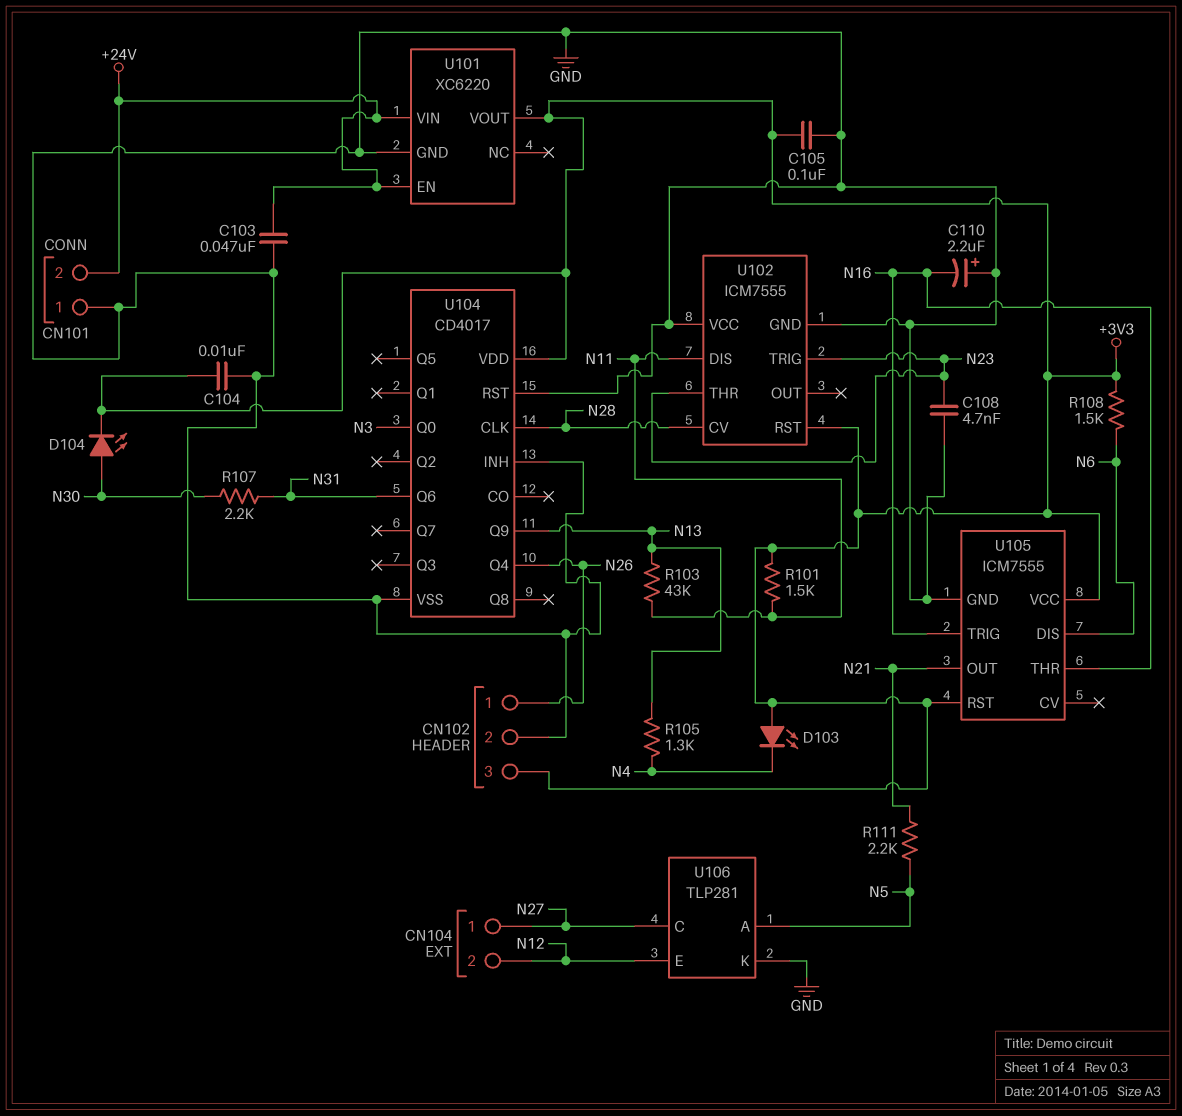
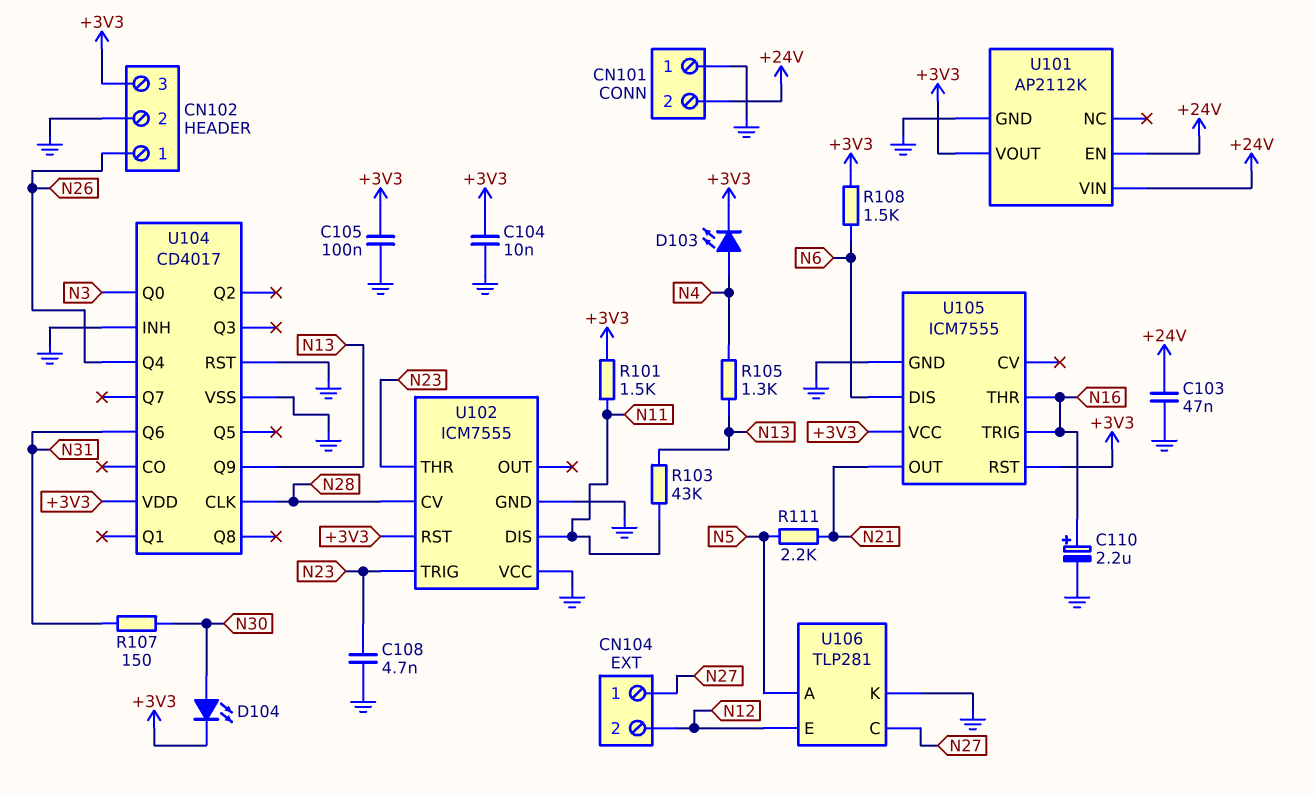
C110: 2.2uF (plus GND, minus N16) -> 2.2uF (plus N16, minus GND)
D103: LED (A +3V3, K N4) -> LED (A N4, K +3V3)
R107: 2.2k (N30, N31) -> 150 (N30, N31)
U101: XC6220 -> AP2112K

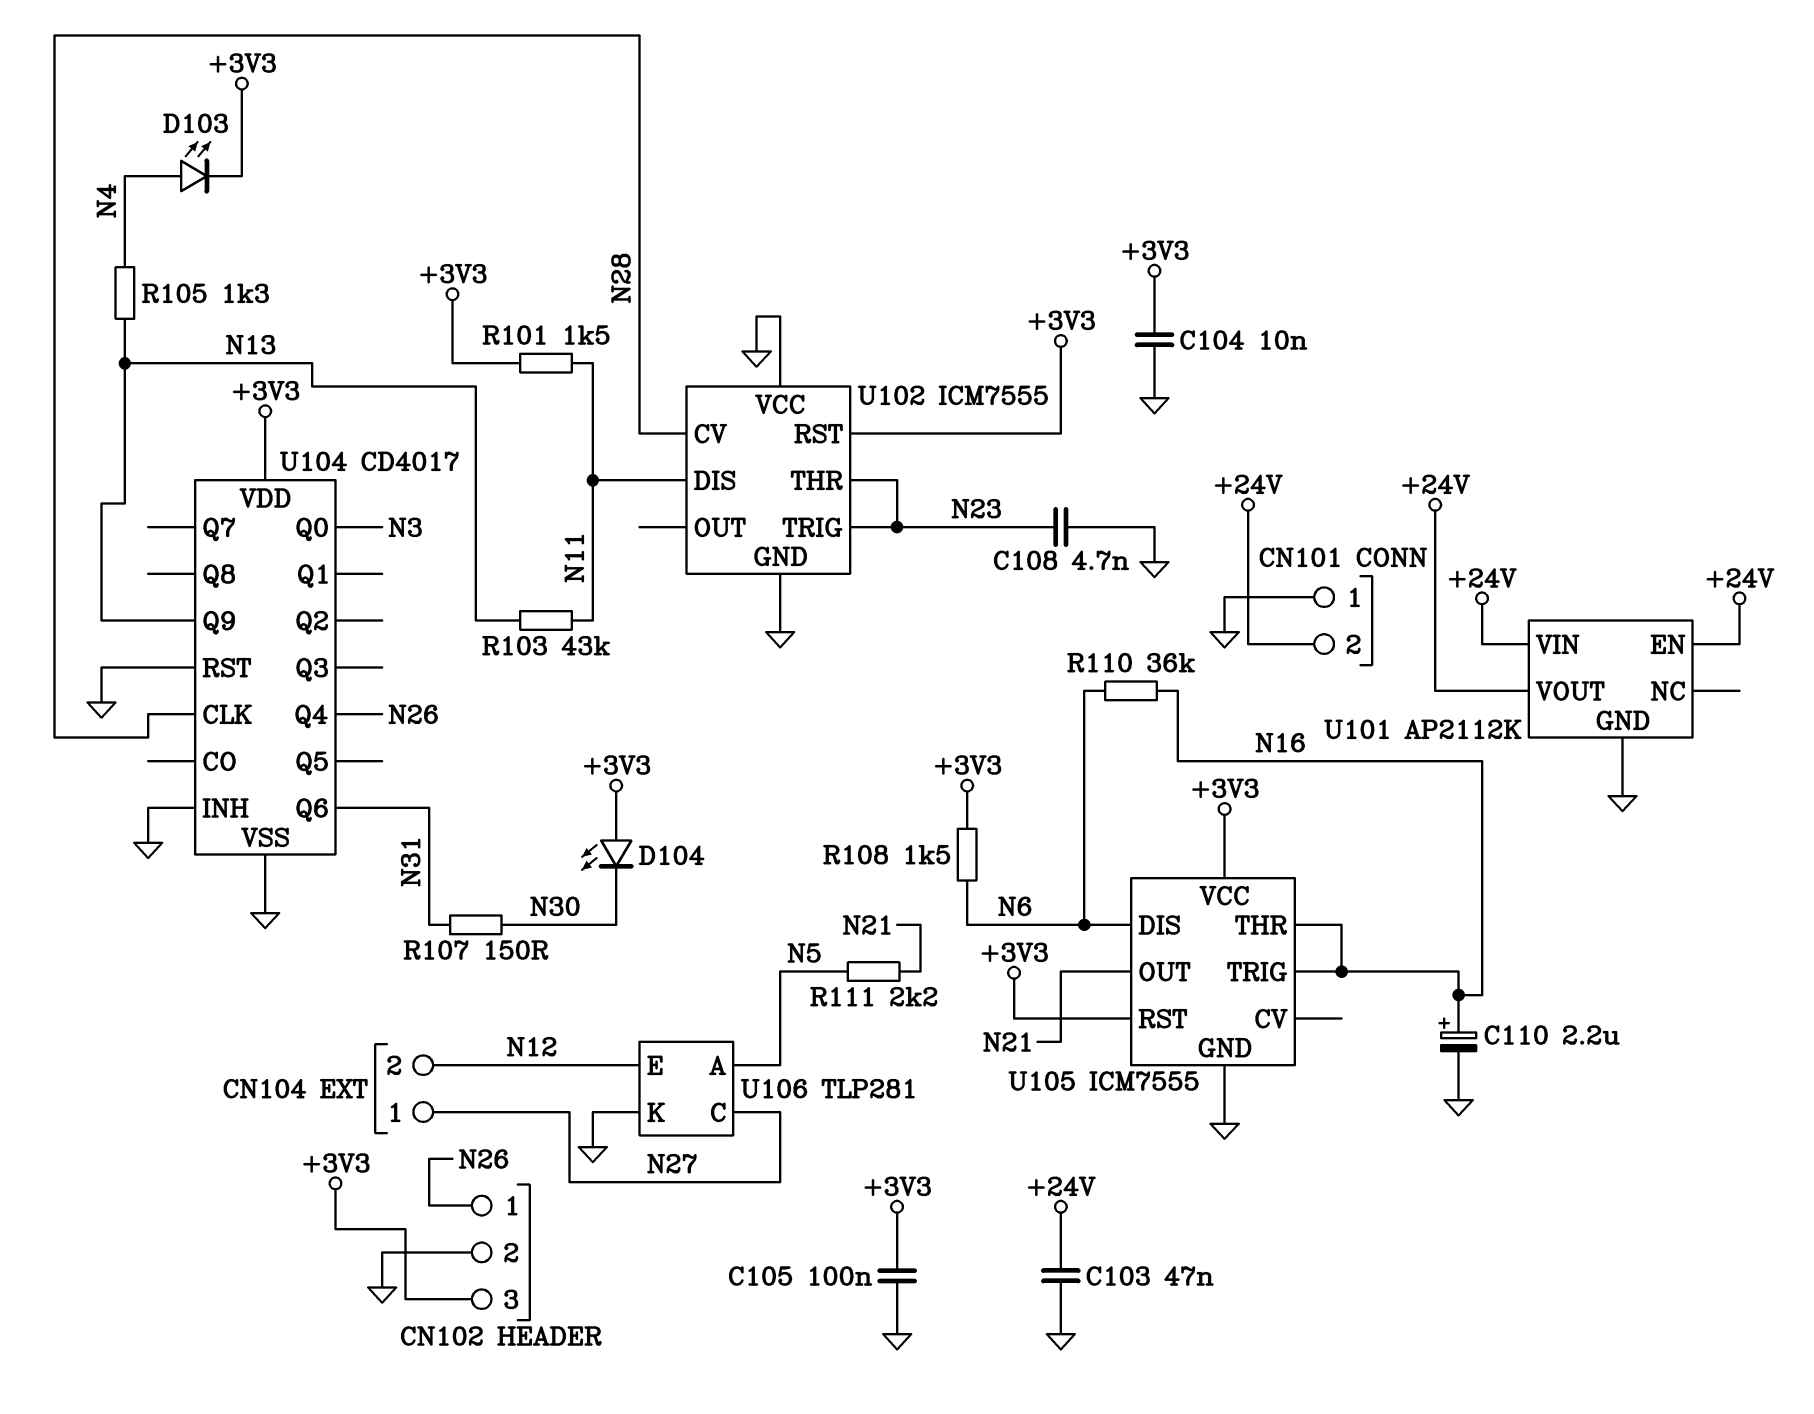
D104: LED (A N30, K +3V3) -> LED (A +3V3, K N30)
R110: none -> 36k (N6, N16)
U101 pin VOUT: +3V3 -> +24V

